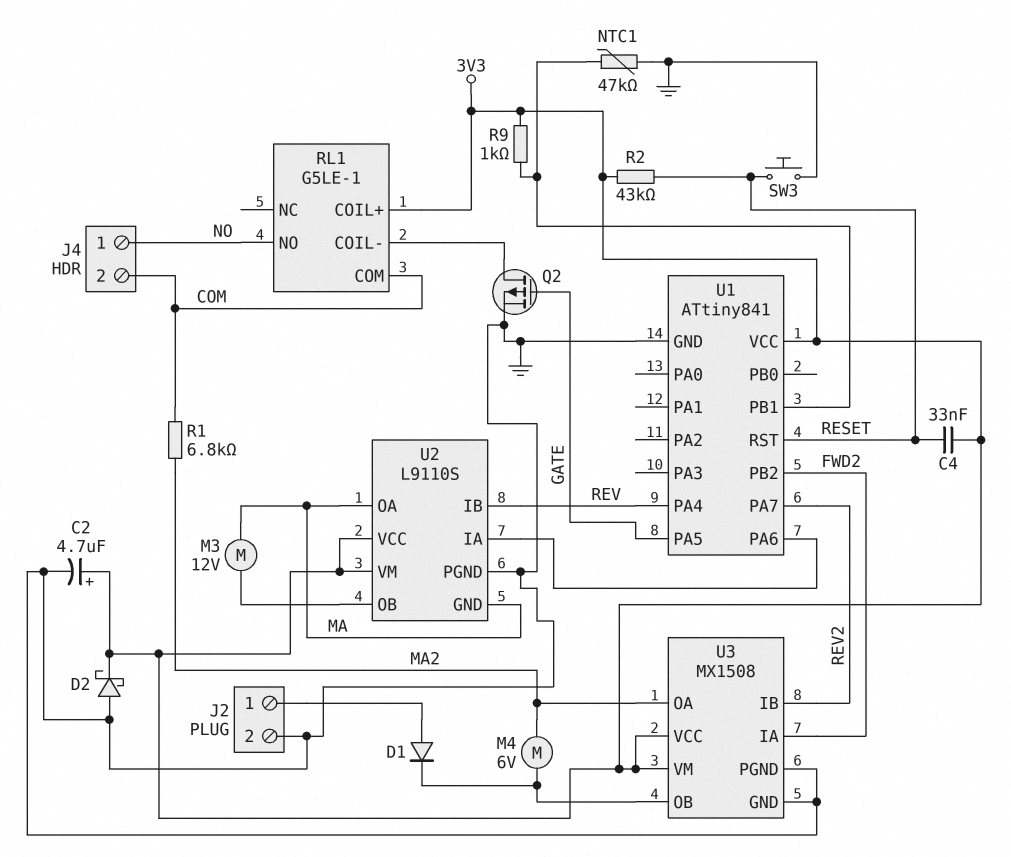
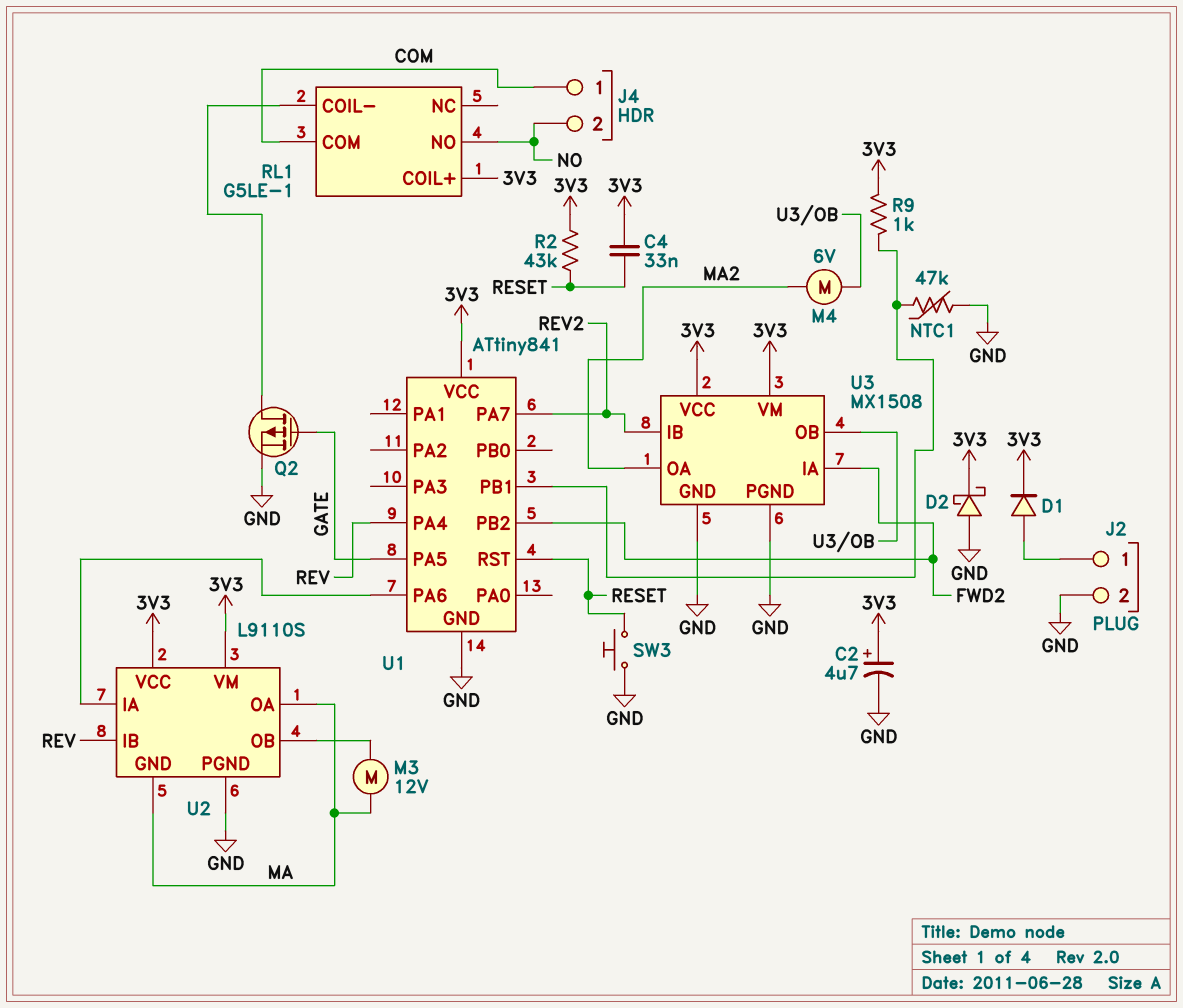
D1: diode (A J2/1, K U3/OB) -> diode (A J2/1, K 3V3)
J4 pin 1: NO -> COM
J4 pin 2: COM -> NO
R1: 6.8k (COM, MA2) -> none

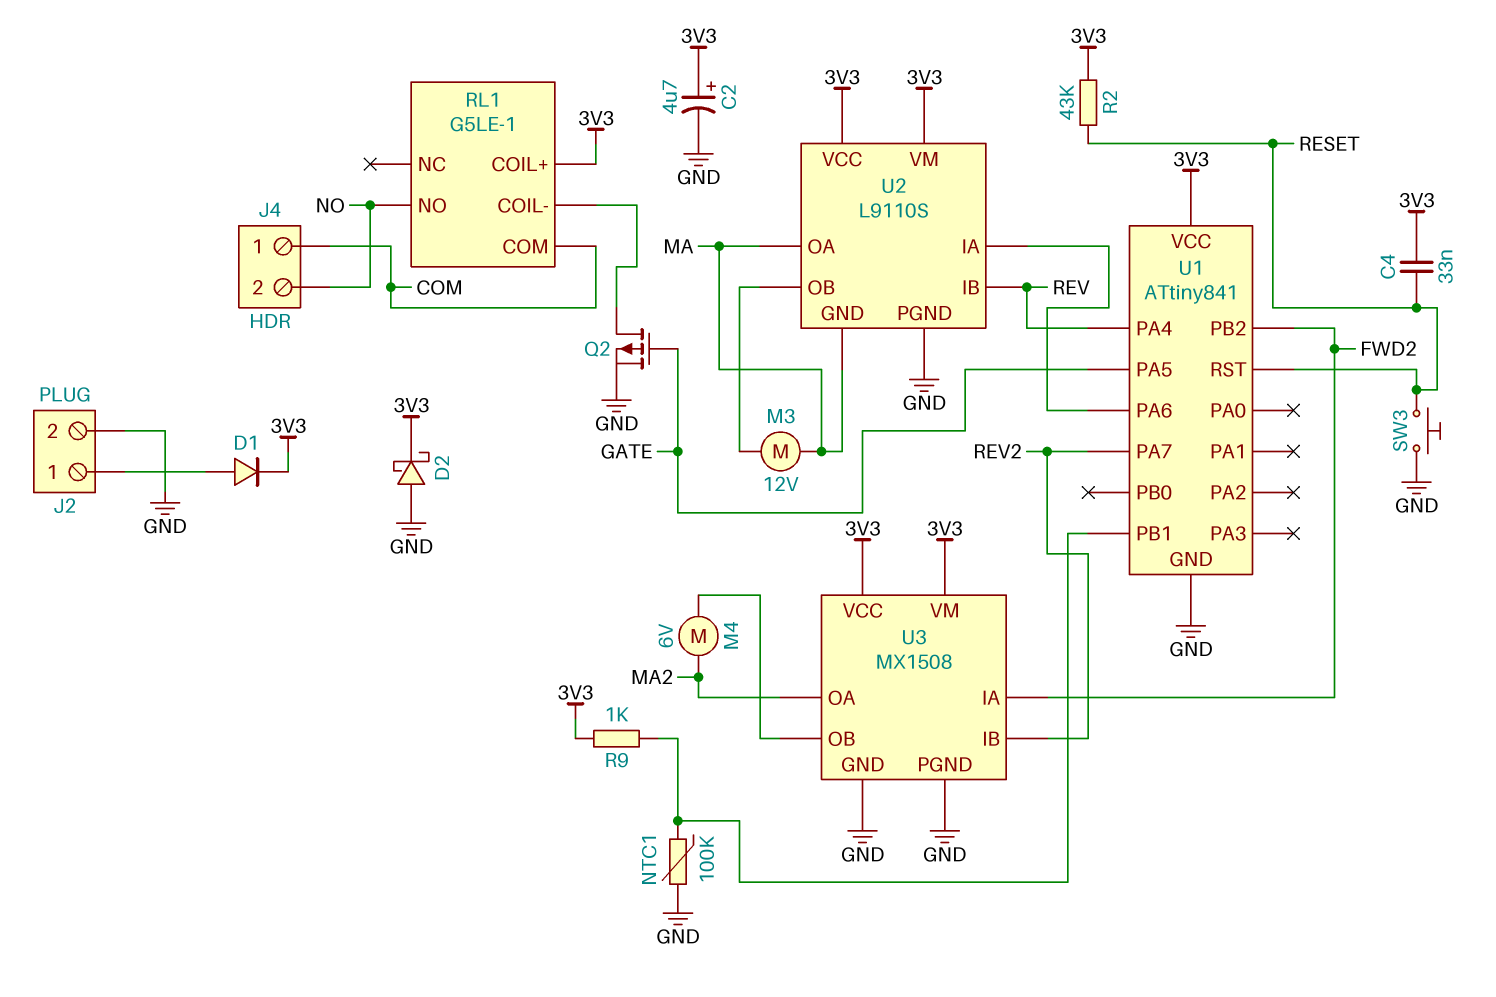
NTC1: 47k (GND, U1/PB1) -> 100k (GND, U1/PB1)

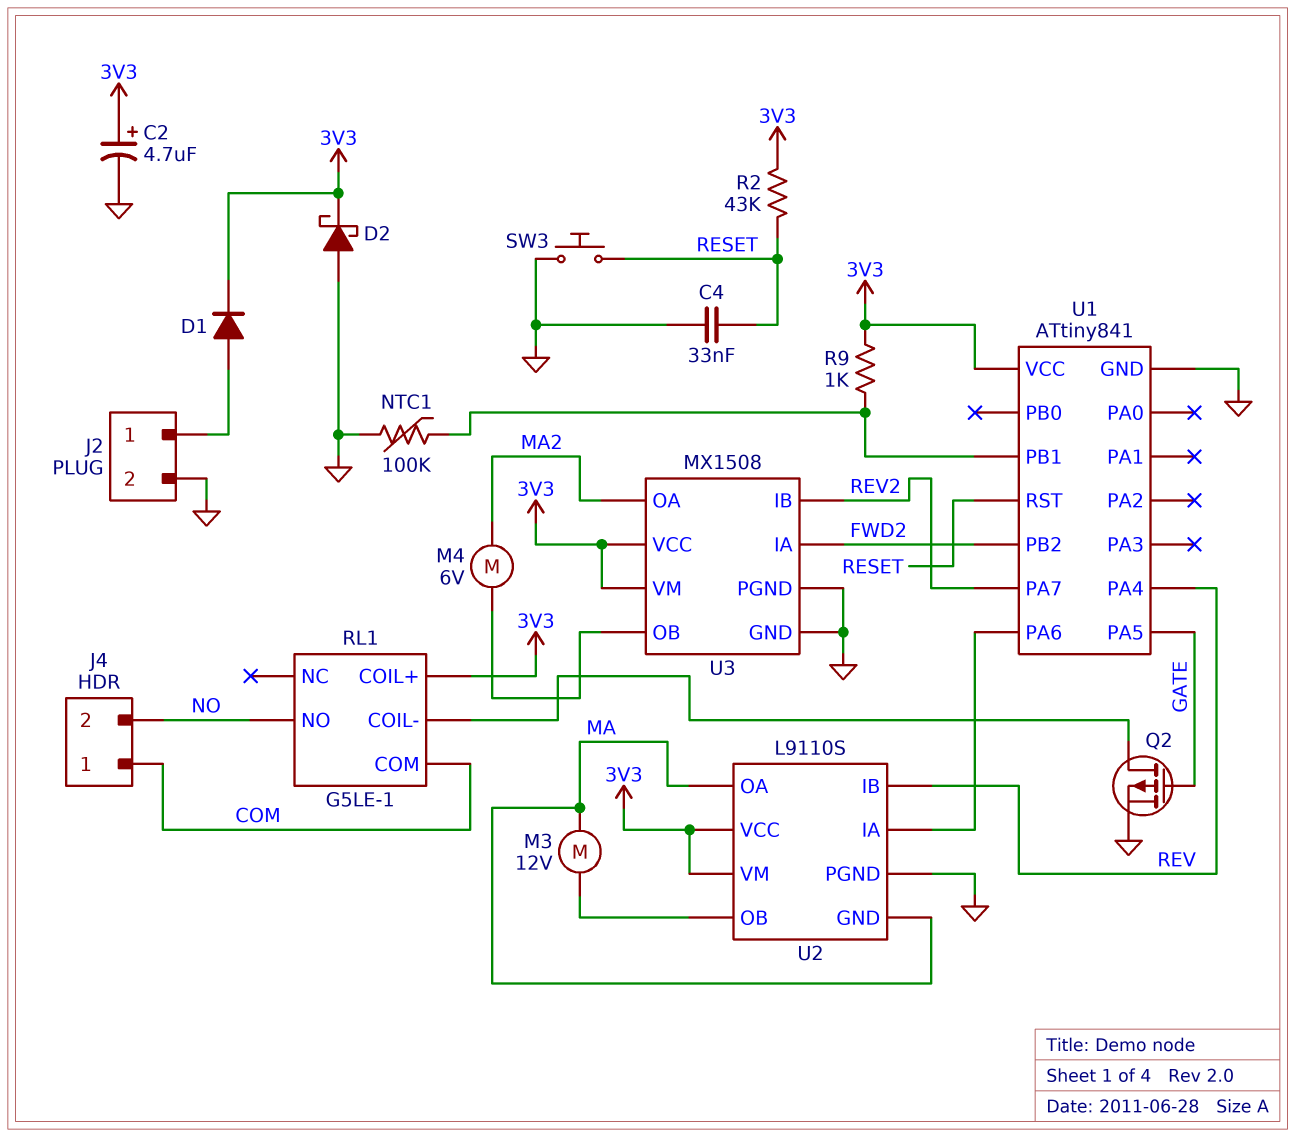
C4: 33nF (3V3, RESET) -> 33nF (GND, RESET)

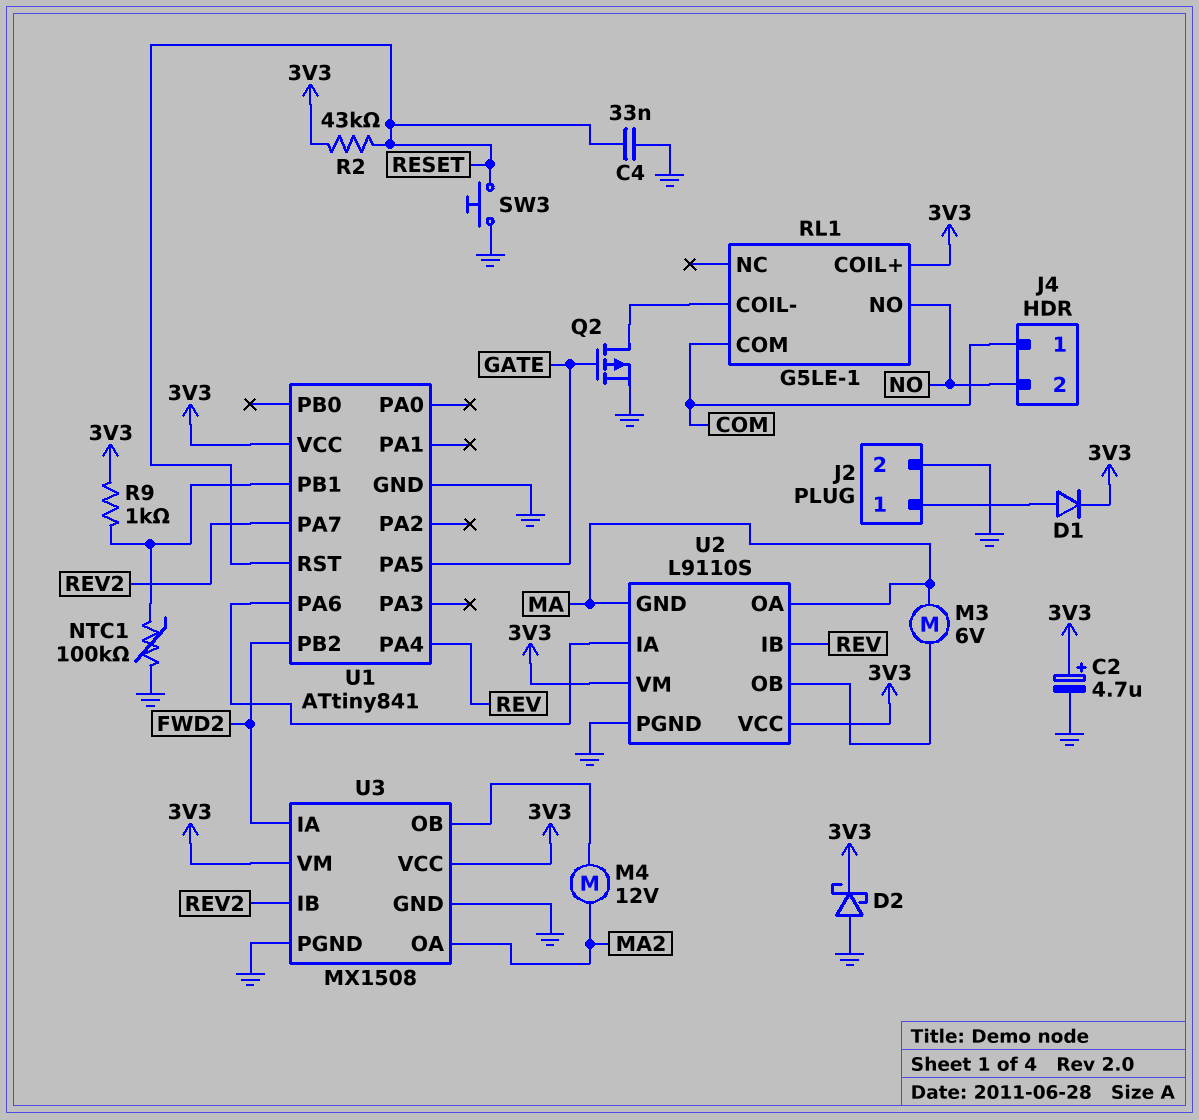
M3: motor 12V (MA, U2/OB) -> motor 6V (MA, U2/OB)
M4: motor 6V (MA2, U3/OB) -> motor 12V (MA2, U3/OB)

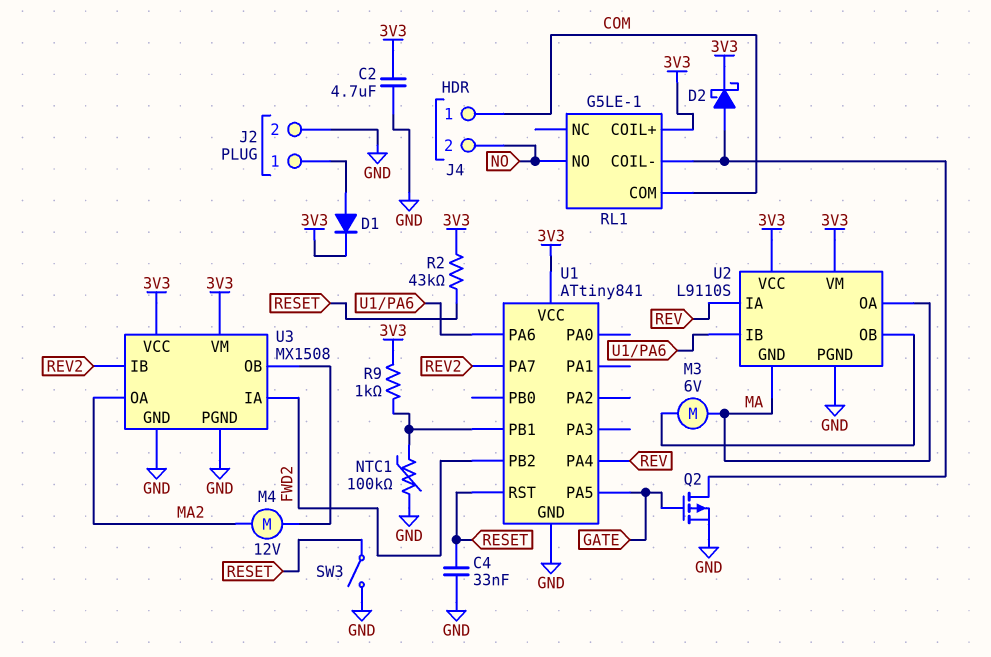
C2: 4.7uF (plus 3V3, minus GND) -> 4.7uF (3V3, GND)
D2: schottky (A GND, K 3V3) -> schottky (A RL1/COIL-, K 3V3)
SW3: button (GND, RESET) -> switch (GND, RESET)
U2 pin IA: U1/PA6 -> REV
U2 pin IB: REV -> U1/PA6

